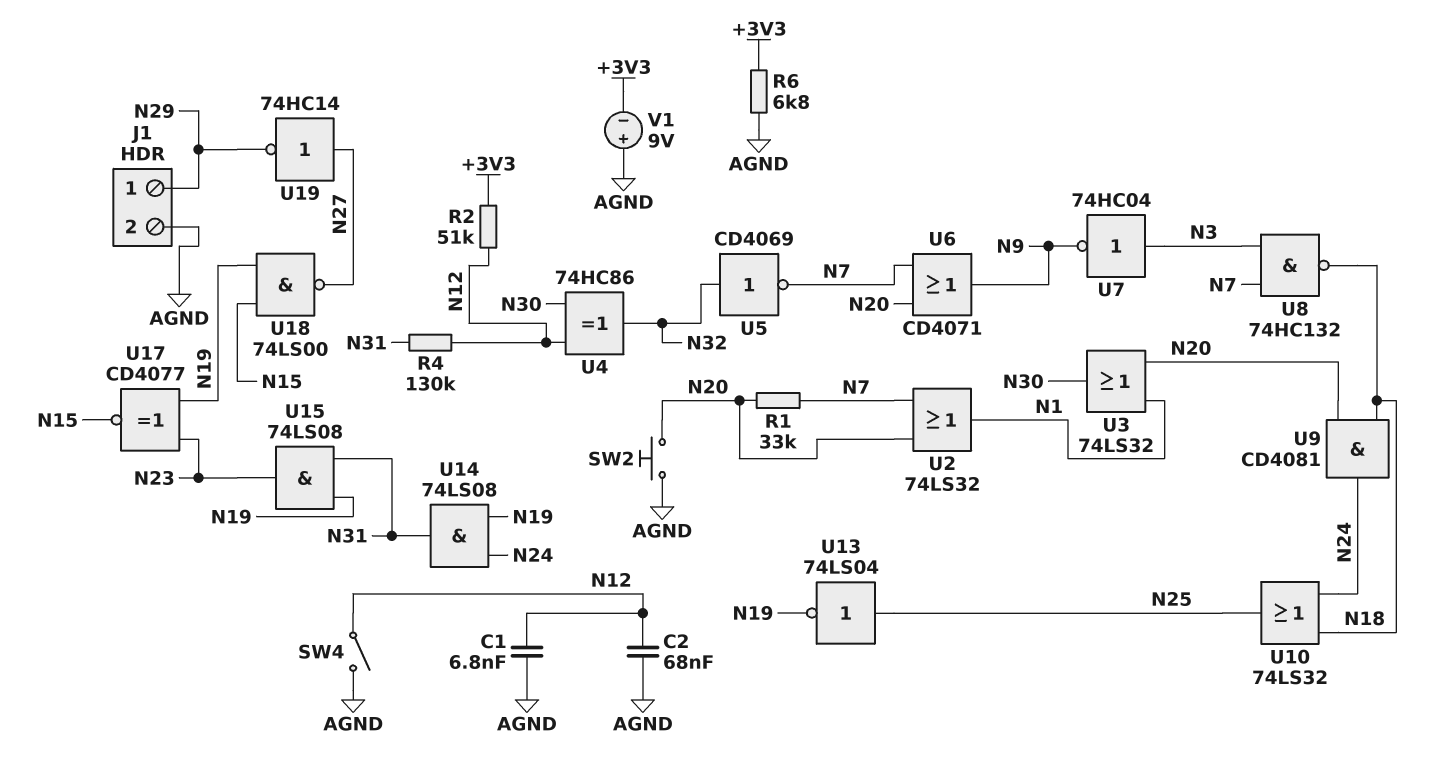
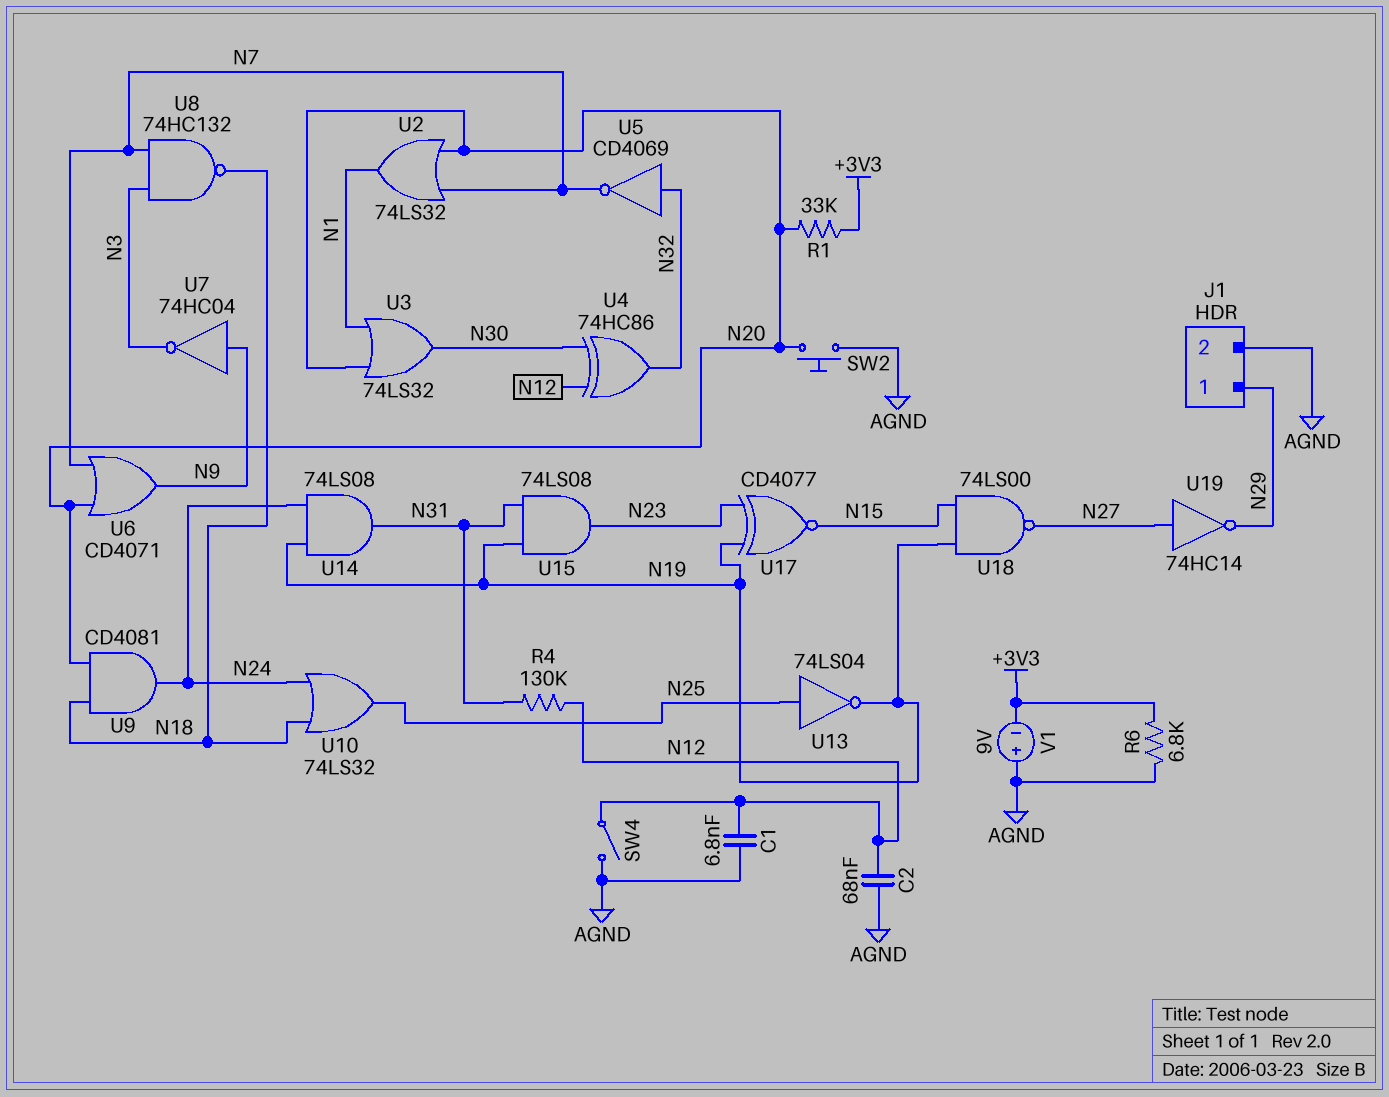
R1: 33k (N7, N20) -> 33k (+3V3, N20)
R2: 51k (+3V3, N12) -> none
U7: NOT 74HC04 (in N3, out N9) -> NOT 74HC04 (in N9, out N3)

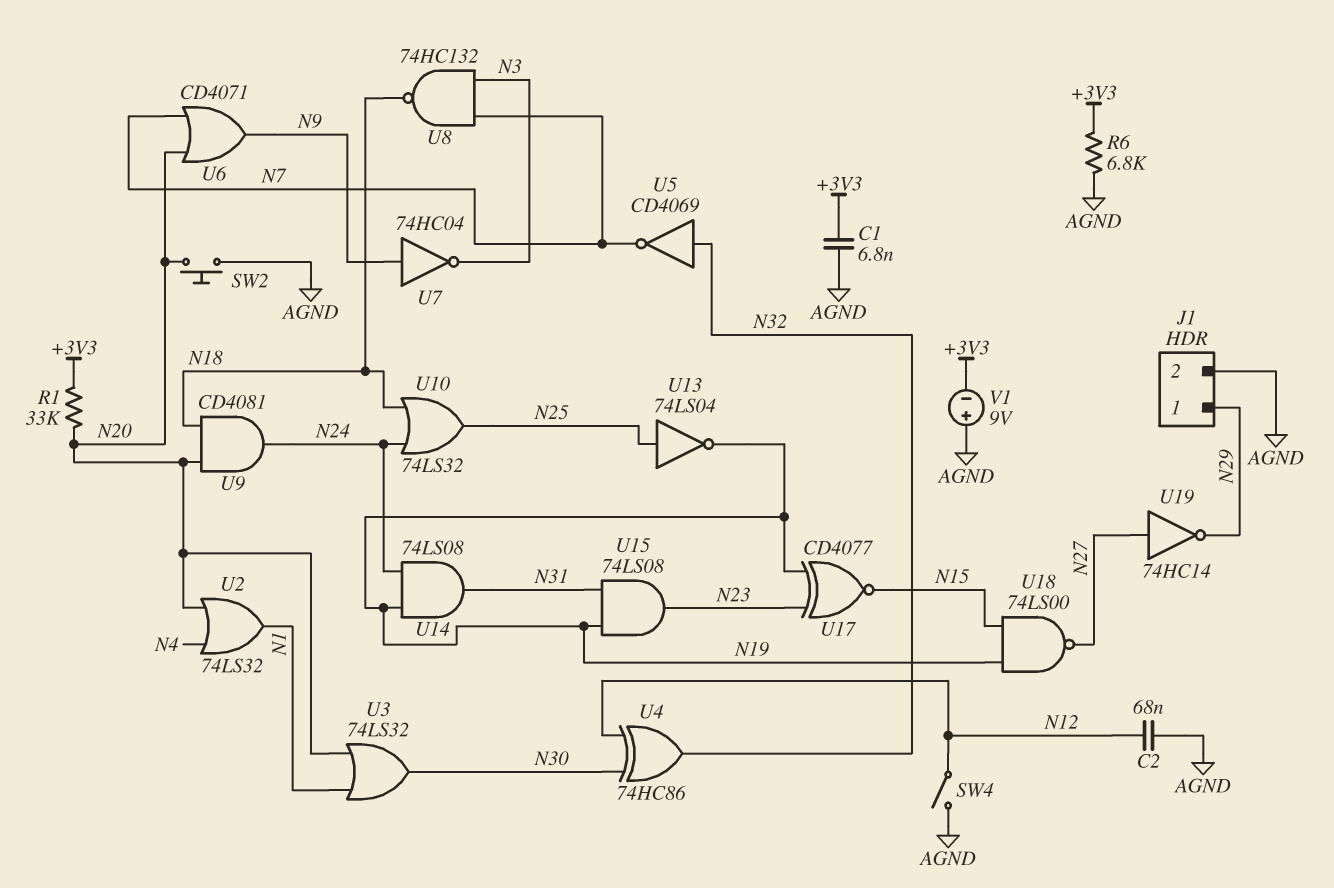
C1: 6.8nF (AGND, N12) -> 6.8nF (+3V3, AGND)
R4: 130k (N12, N31) -> none
U2: OR 74LS32 (in N7, in N20, out N1) -> OR 74LS32 (in N4, in N20, out N1)

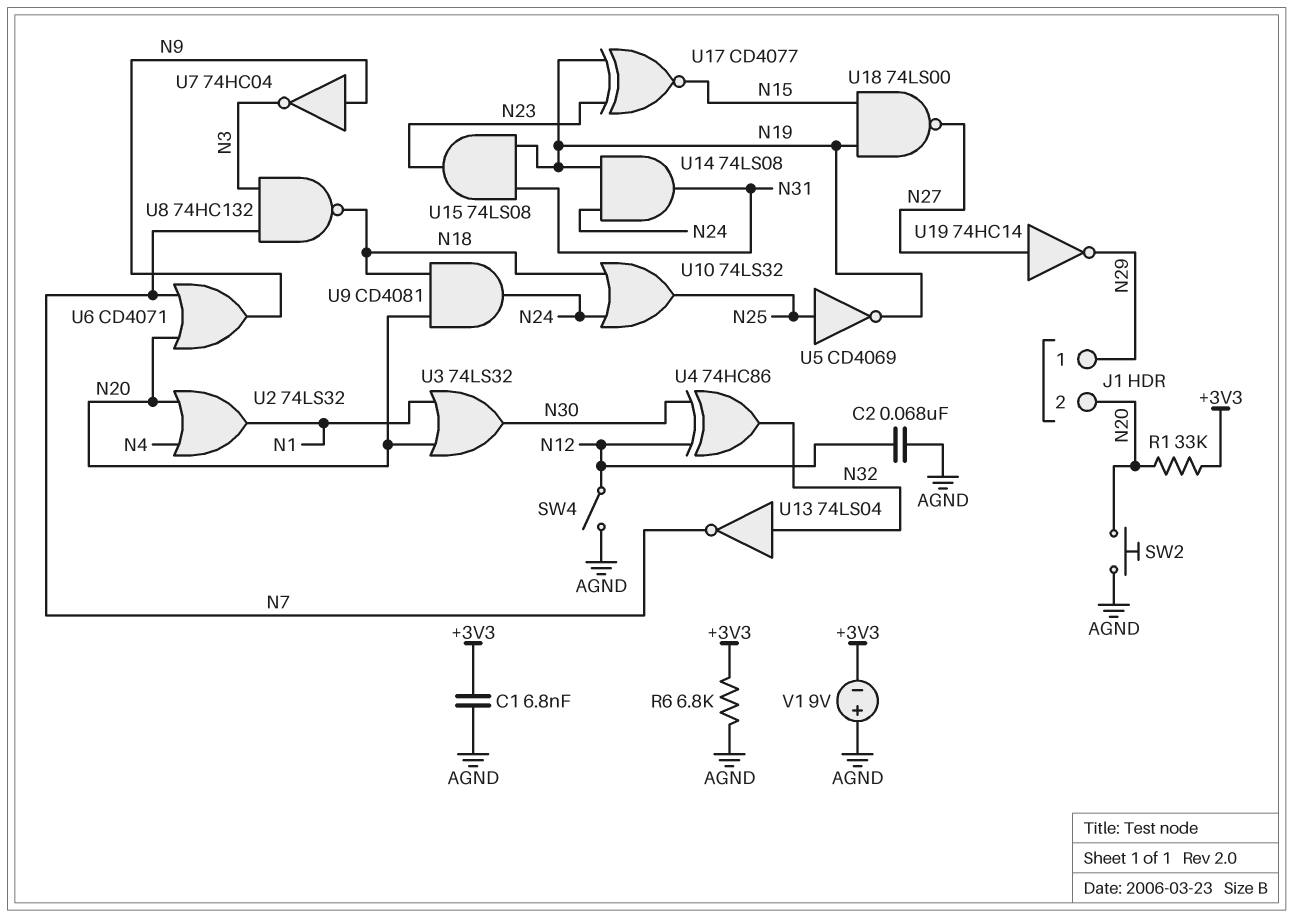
J1 pin 2: AGND -> N20
U5: NOT CD4069 (in N32, out N7) -> NOT CD4069 (in N25, out N19)
U13: NOT 74LS04 (in N25, out N19) -> NOT 74LS04 (in N32, out N7)

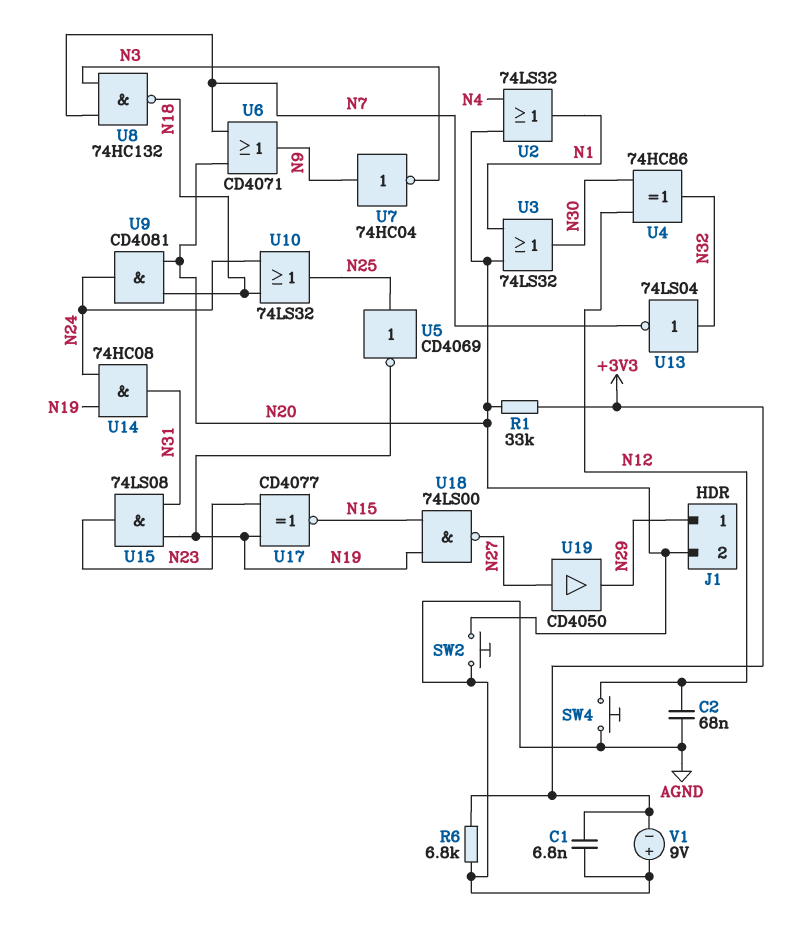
SW4: switch (AGND, N12) -> button (AGND, N12)
U14: AND 74LS08 (in N19, in N24, out N31) -> AND 74HC08 (in N19, in N24, out N31)
U19: NOT 74HC14 (in N27, out N29) -> buffer CD4050 (in N27, out N29)

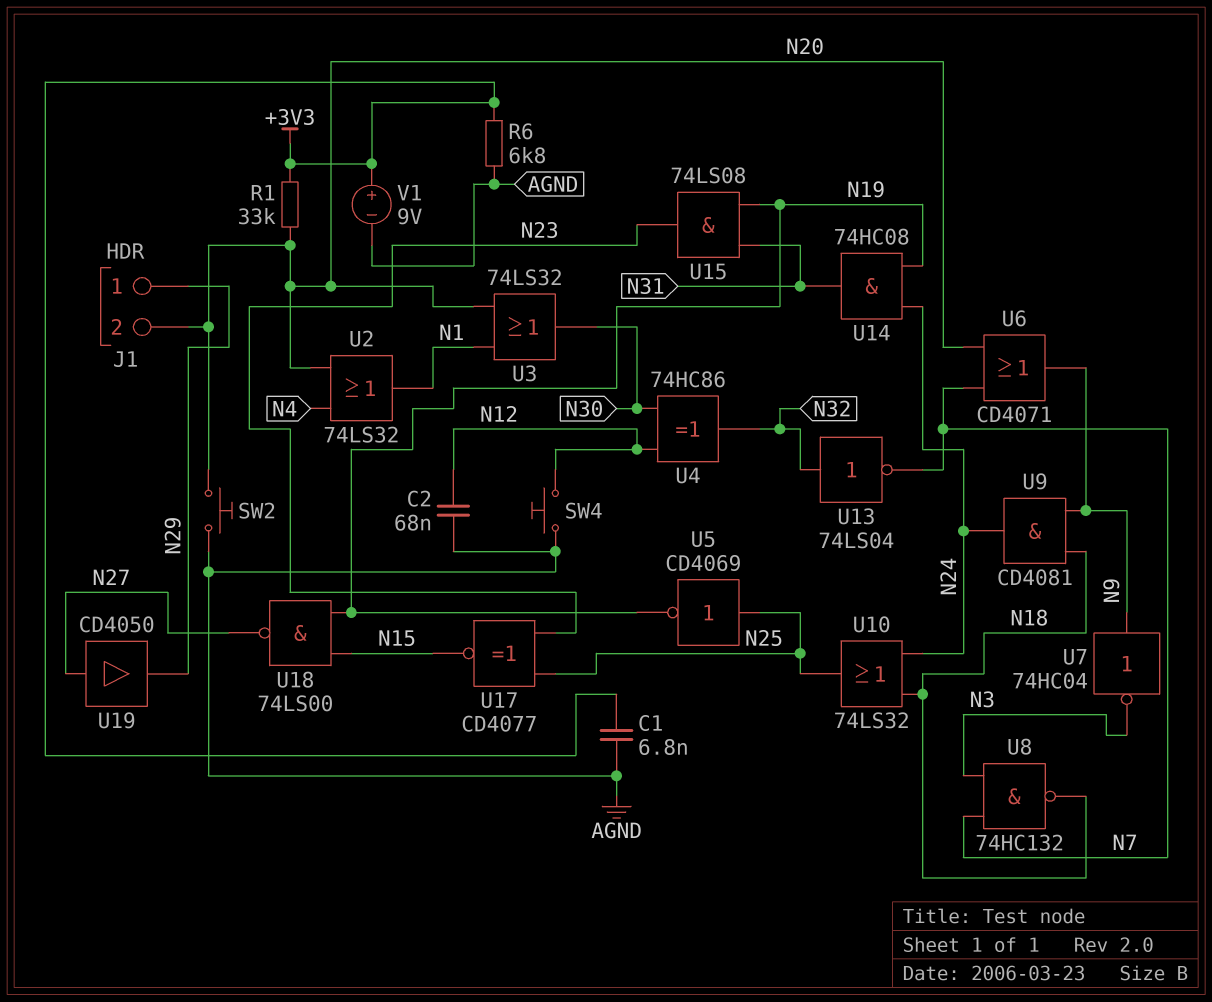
U9: AND CD4081 (in N18, in N20, out N24) -> AND CD4081 (in N9, in N18, out N24)
U17: XNOR CD4077 (in N19, in N23, out N15) -> XNOR CD4077 (in N23, in N25, out N15)
V1: 9V (plus AGND, minus +3V3) -> 9V (plus +3V3, minus AGND)

